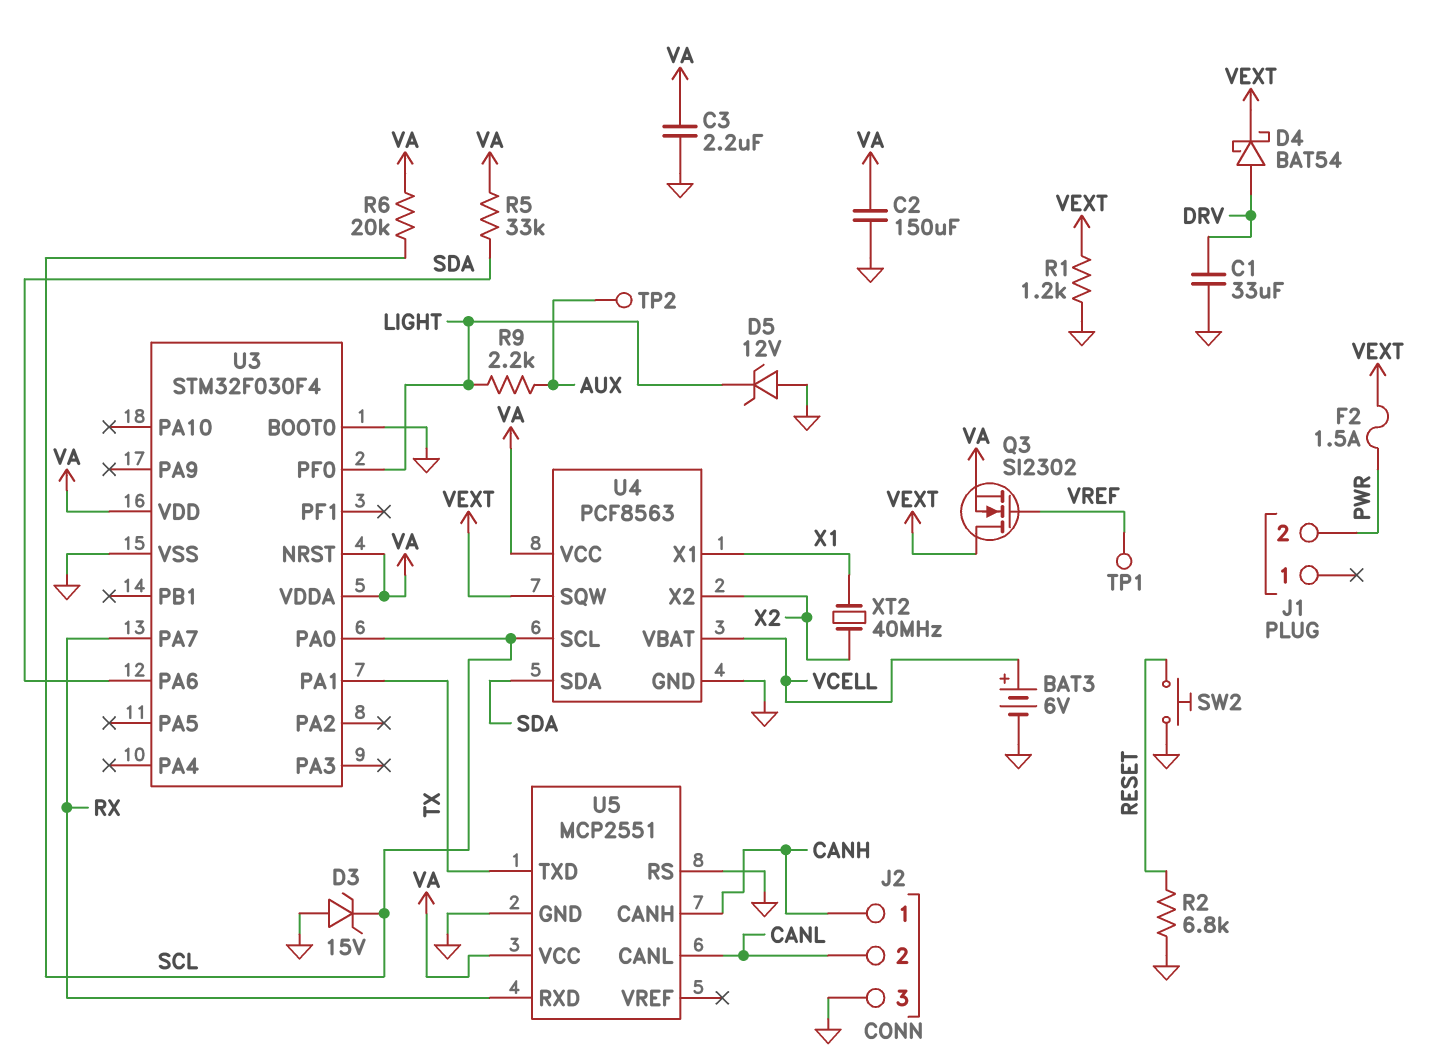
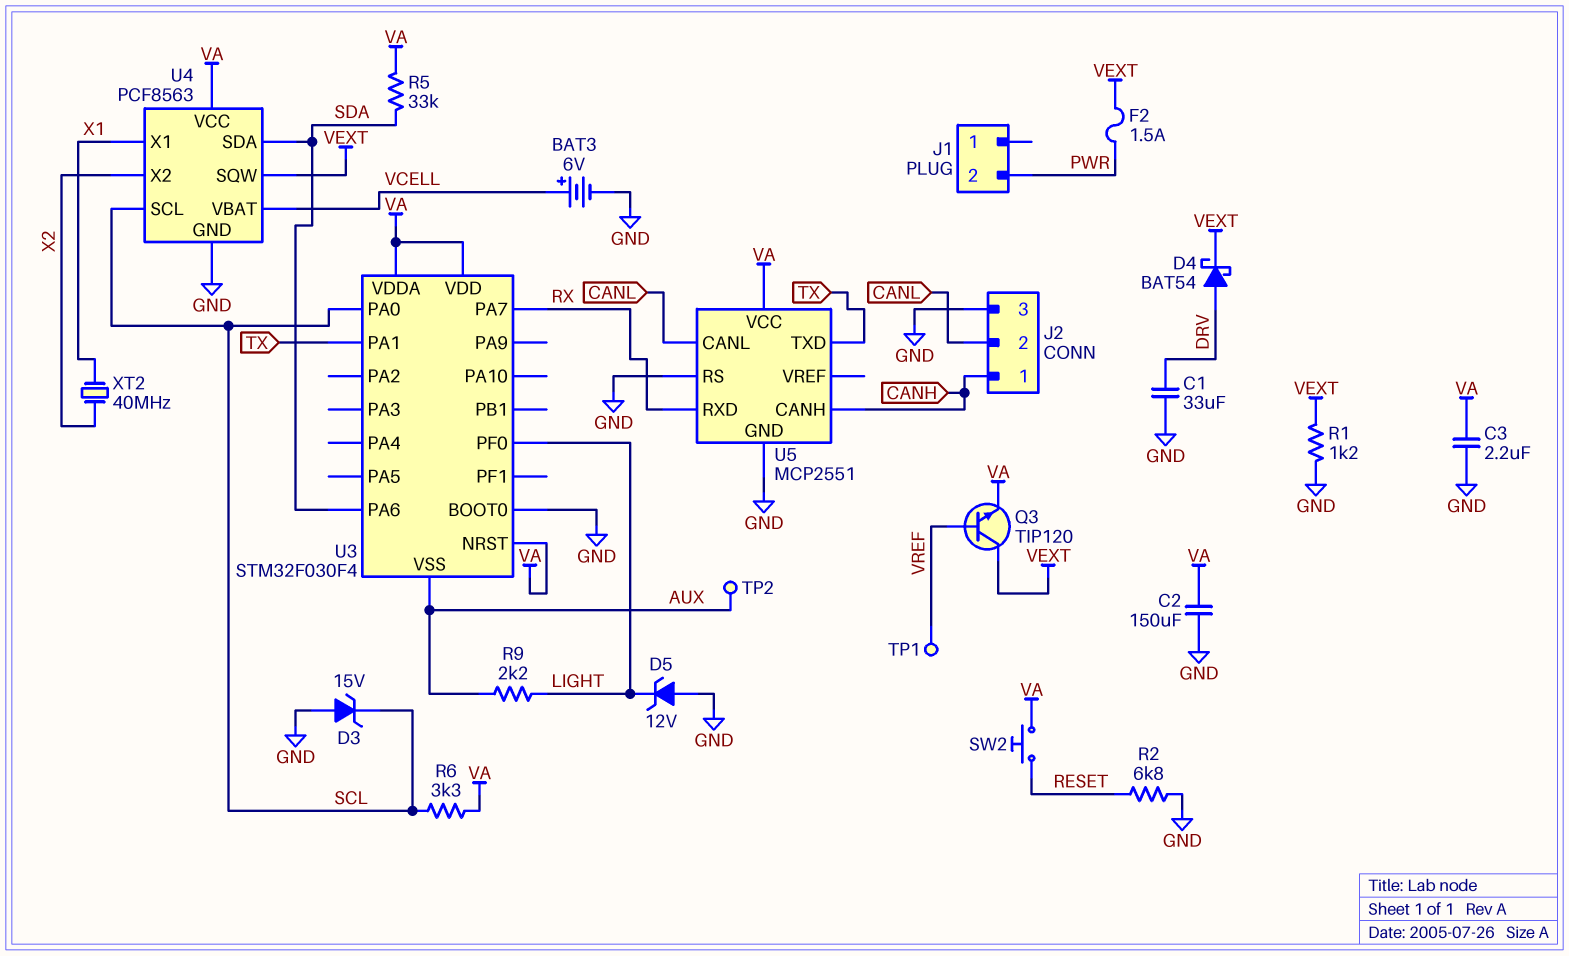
Q3: NMOS SI2302 (G VREF, D VEXT, S VA) -> NPN TIP120 (B VREF, C VEXT, E VA)
R6: 20k (SCL, VA) -> 3.3k (SCL, VA)
SW2: button (GND, RESET) -> button (RESET, VA)
U3 pin VSS: GND -> AUX

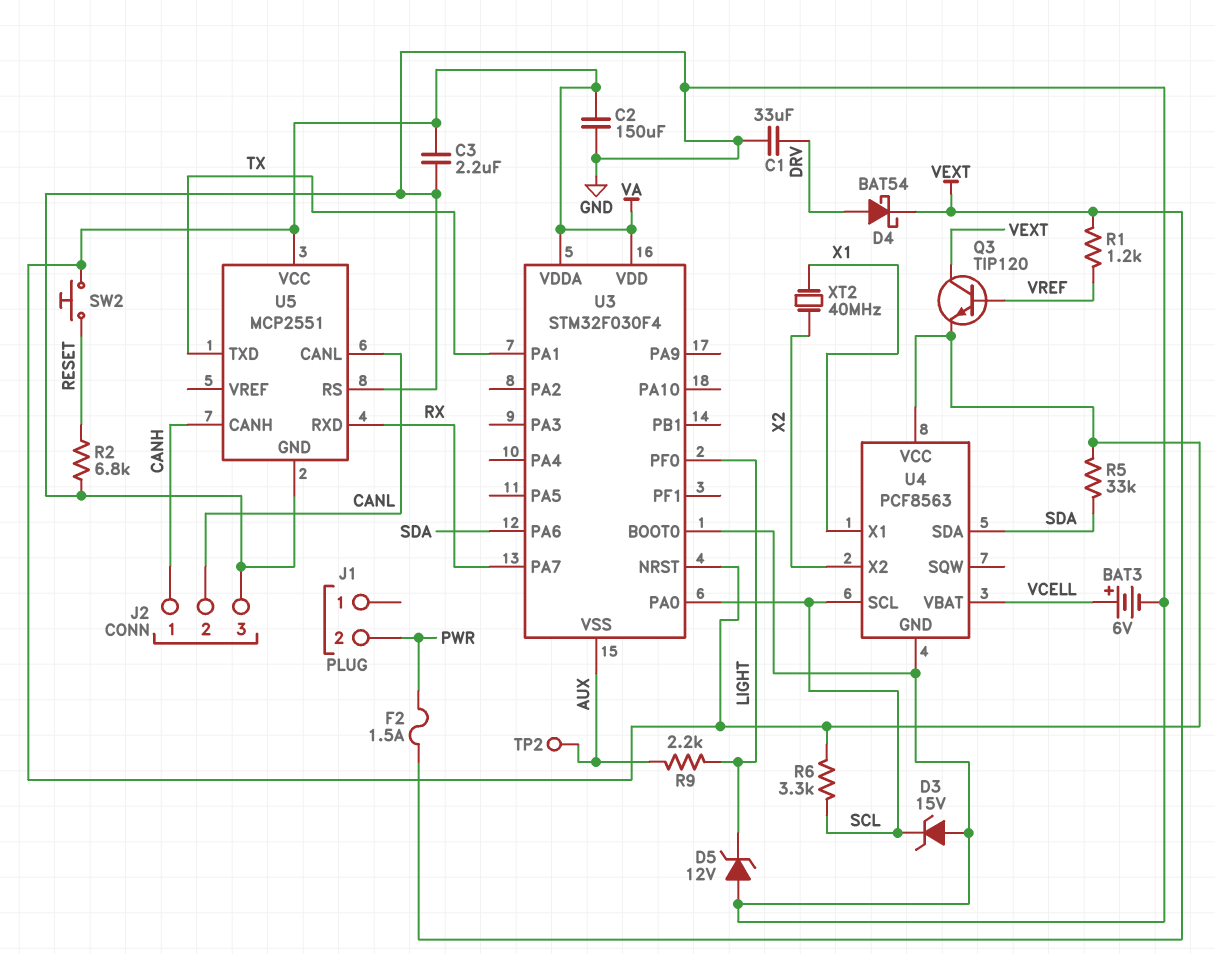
R1: 1.2k (GND, VEXT) -> 1.2k (VEXT, VREF)
TP1: test point (VREF) -> none
U4 pin SQW: VEXT -> none

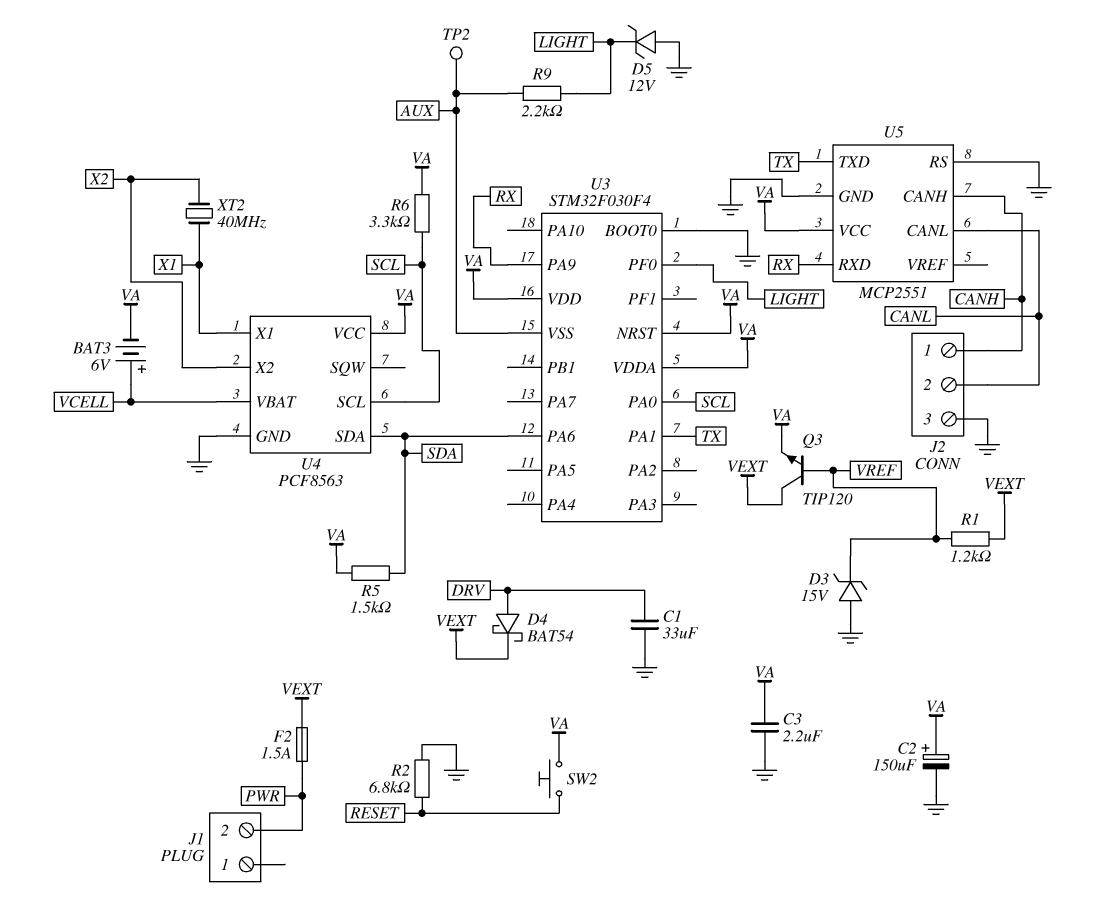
BAT3: 6V (plus VCELL, minus GND) -> 6V (plus VCELL, minus VA)
C2: 150uF (GND, VA) -> 150uF (plus VA, minus GND)
D3: zener 15V (A GND, K SCL) -> zener 15V (A GND, K VREF)
R5: 33k (SDA, VA) -> 1.5k (SDA, VA)
U3 pin PA7: RX -> none
U3 pin PA9: none -> RX

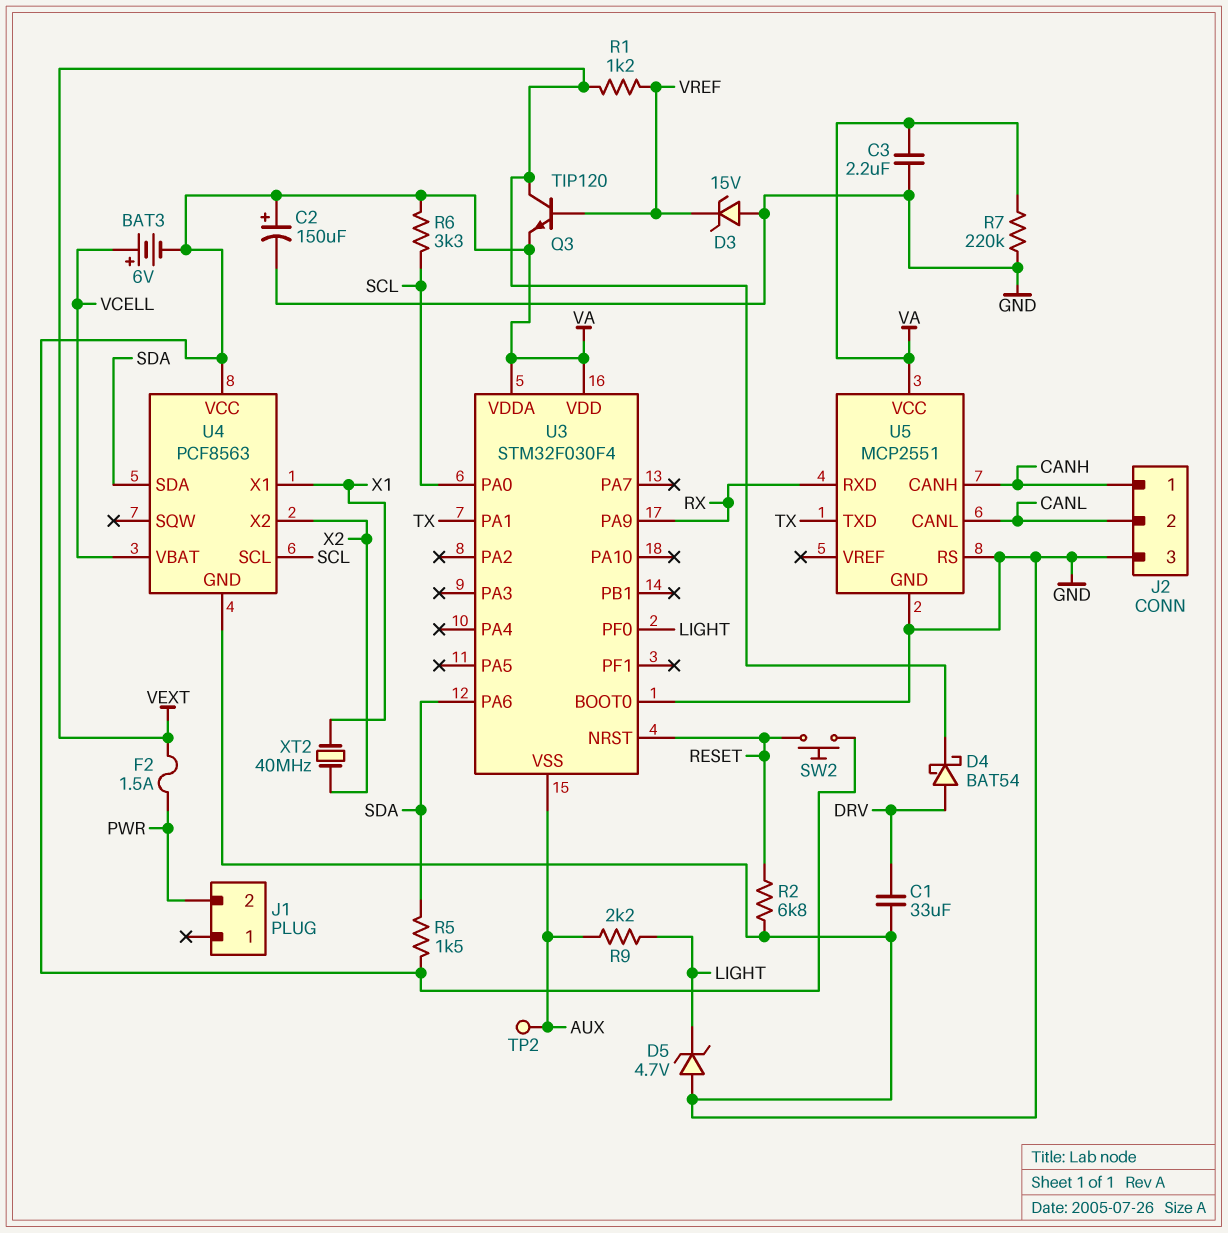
D5: zener 12V (A GND, K LIGHT) -> zener 4.7V (A GND, K LIGHT)
R7: none -> 220k (GND, VA)
U3 pin NRST: VA -> RESET

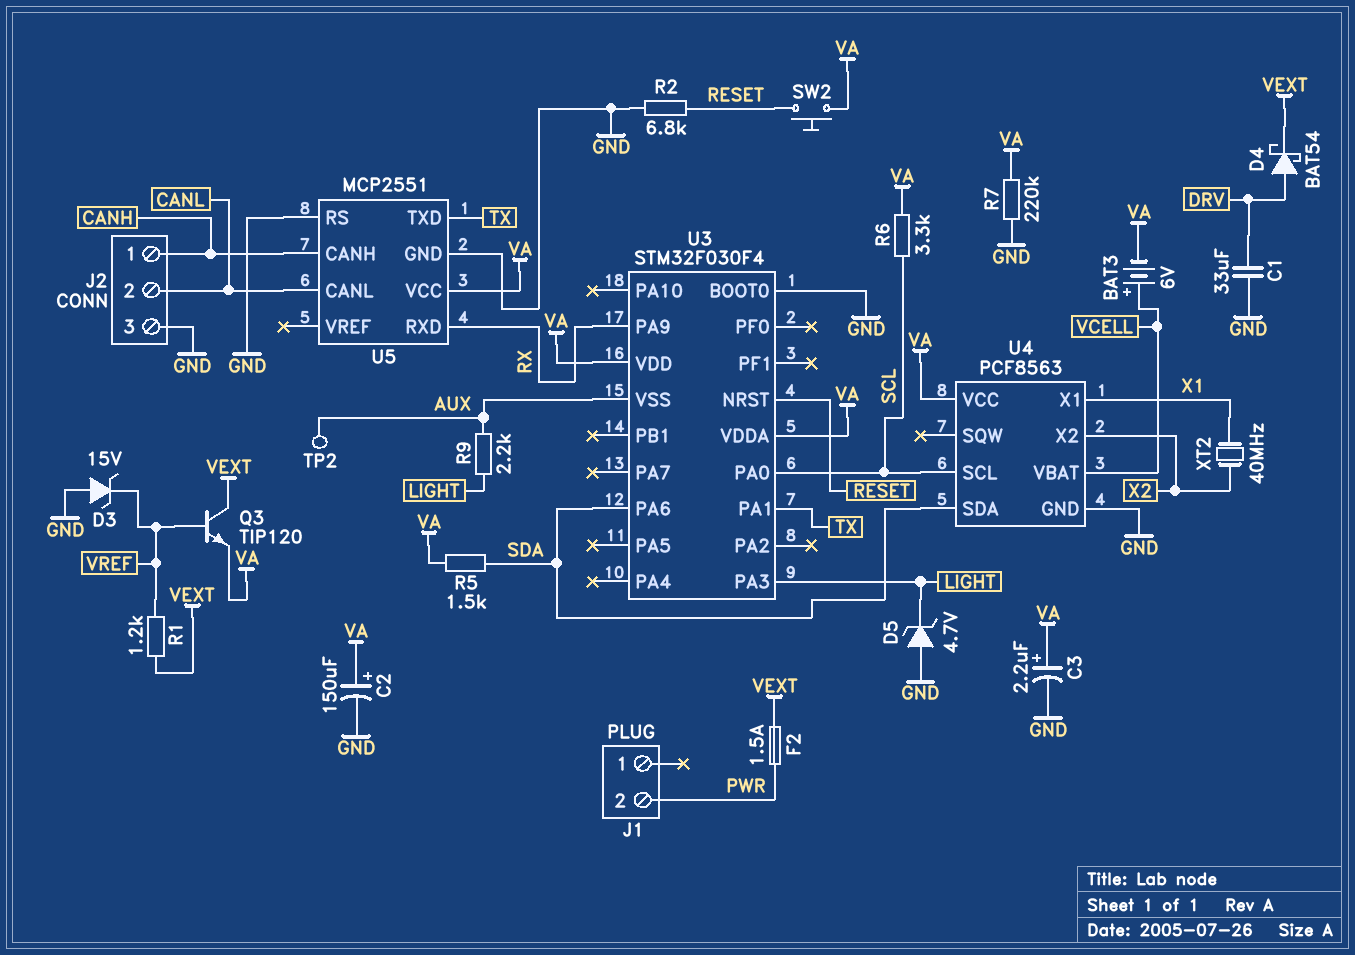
C3: 2.2uF (GND, VA) -> 2.2uF (plus VA, minus GND)
U3 pin PA3: none -> LIGHT
U3 pin PF0: LIGHT -> none

